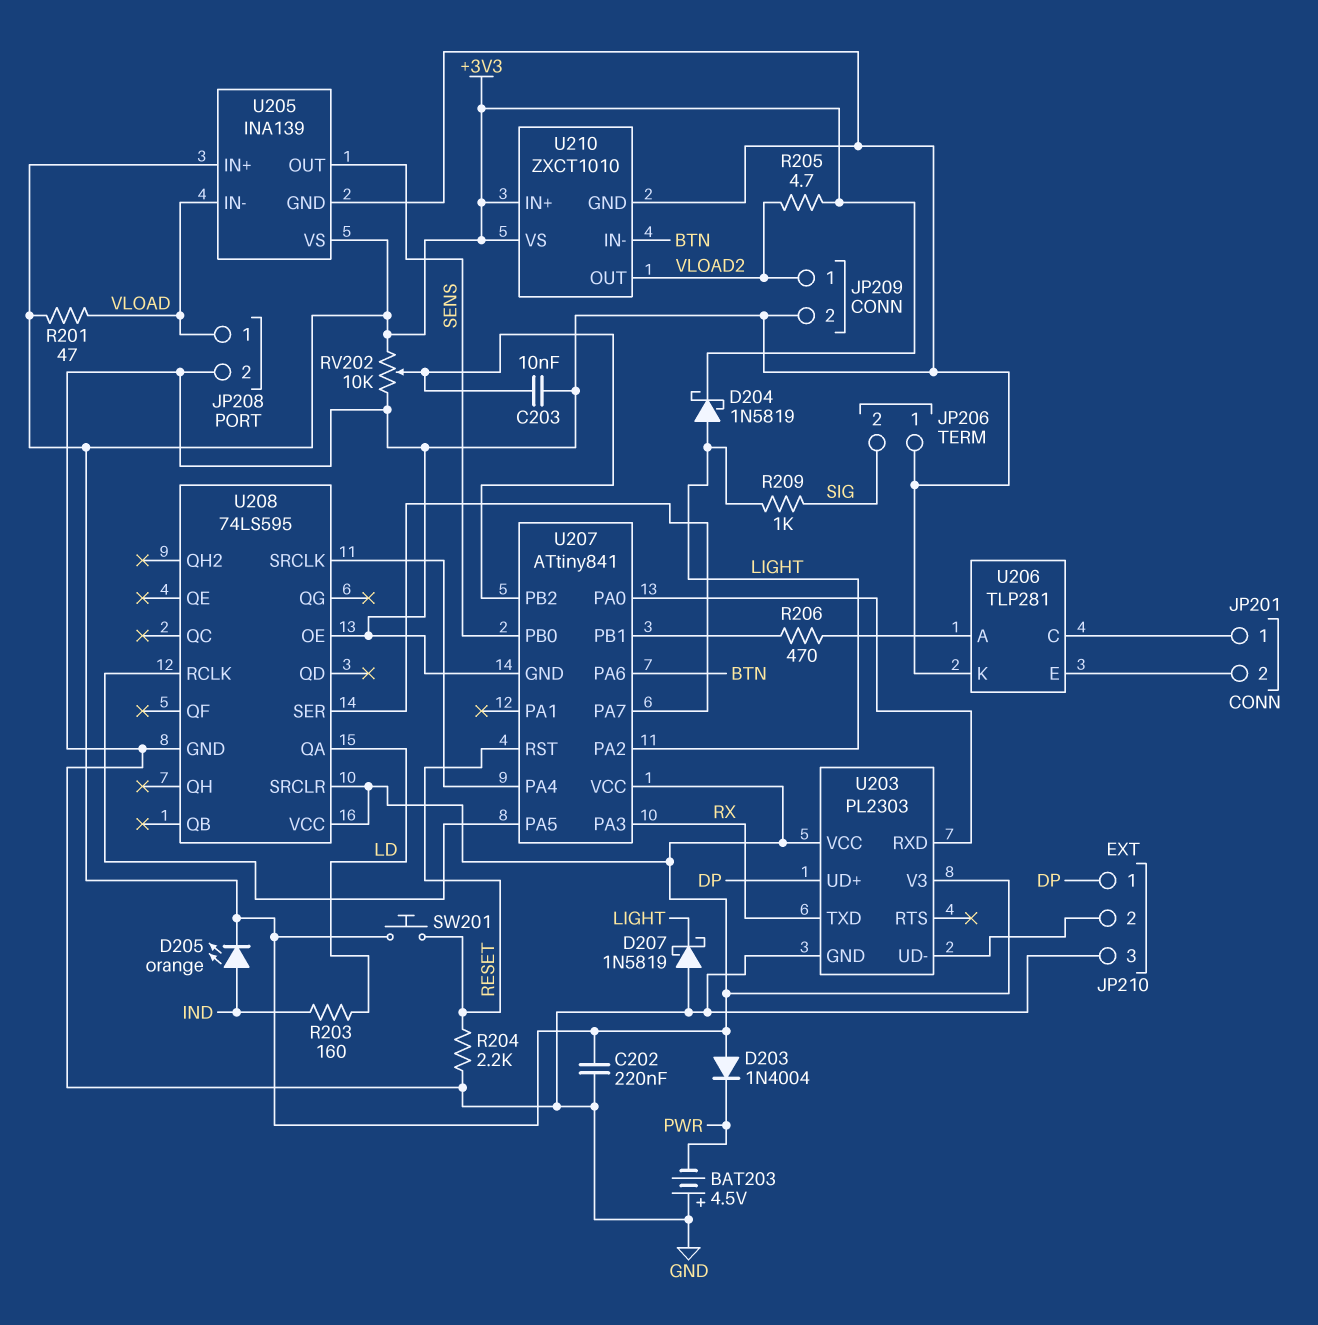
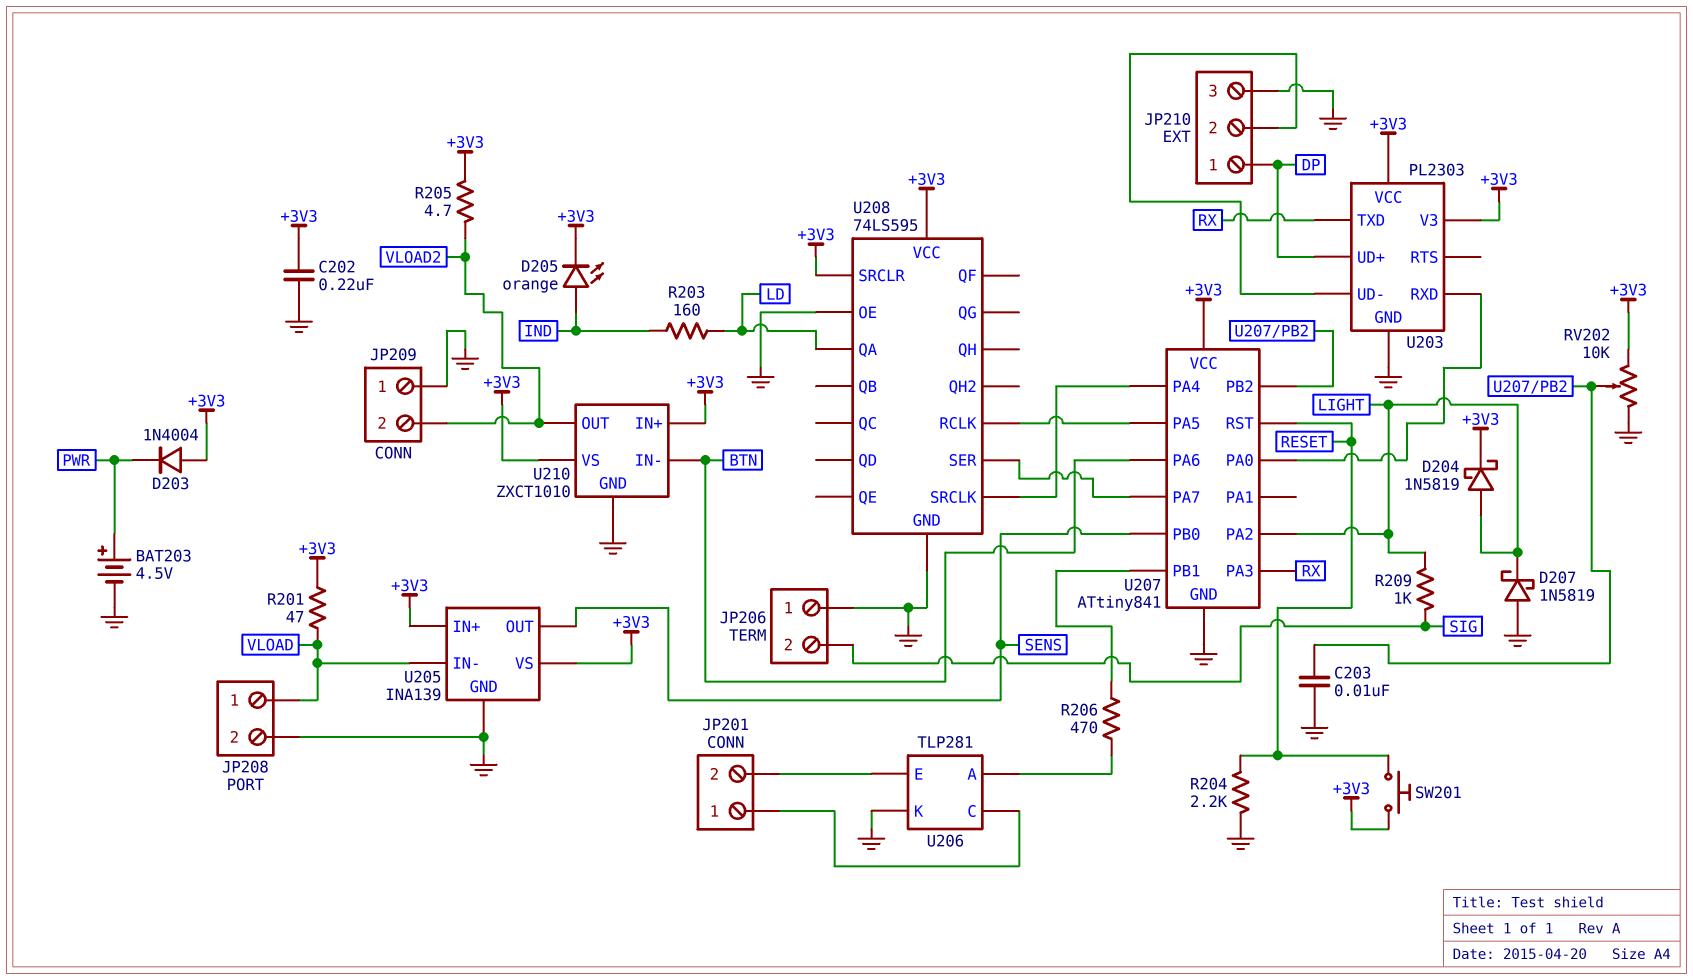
BAT203: 4.5V (plus GND, minus PWR) -> 4.5V (plus PWR, minus GND)
JP209 pin 1: VLOAD2 -> GND
JP209 pin 2: GND -> VLOAD2

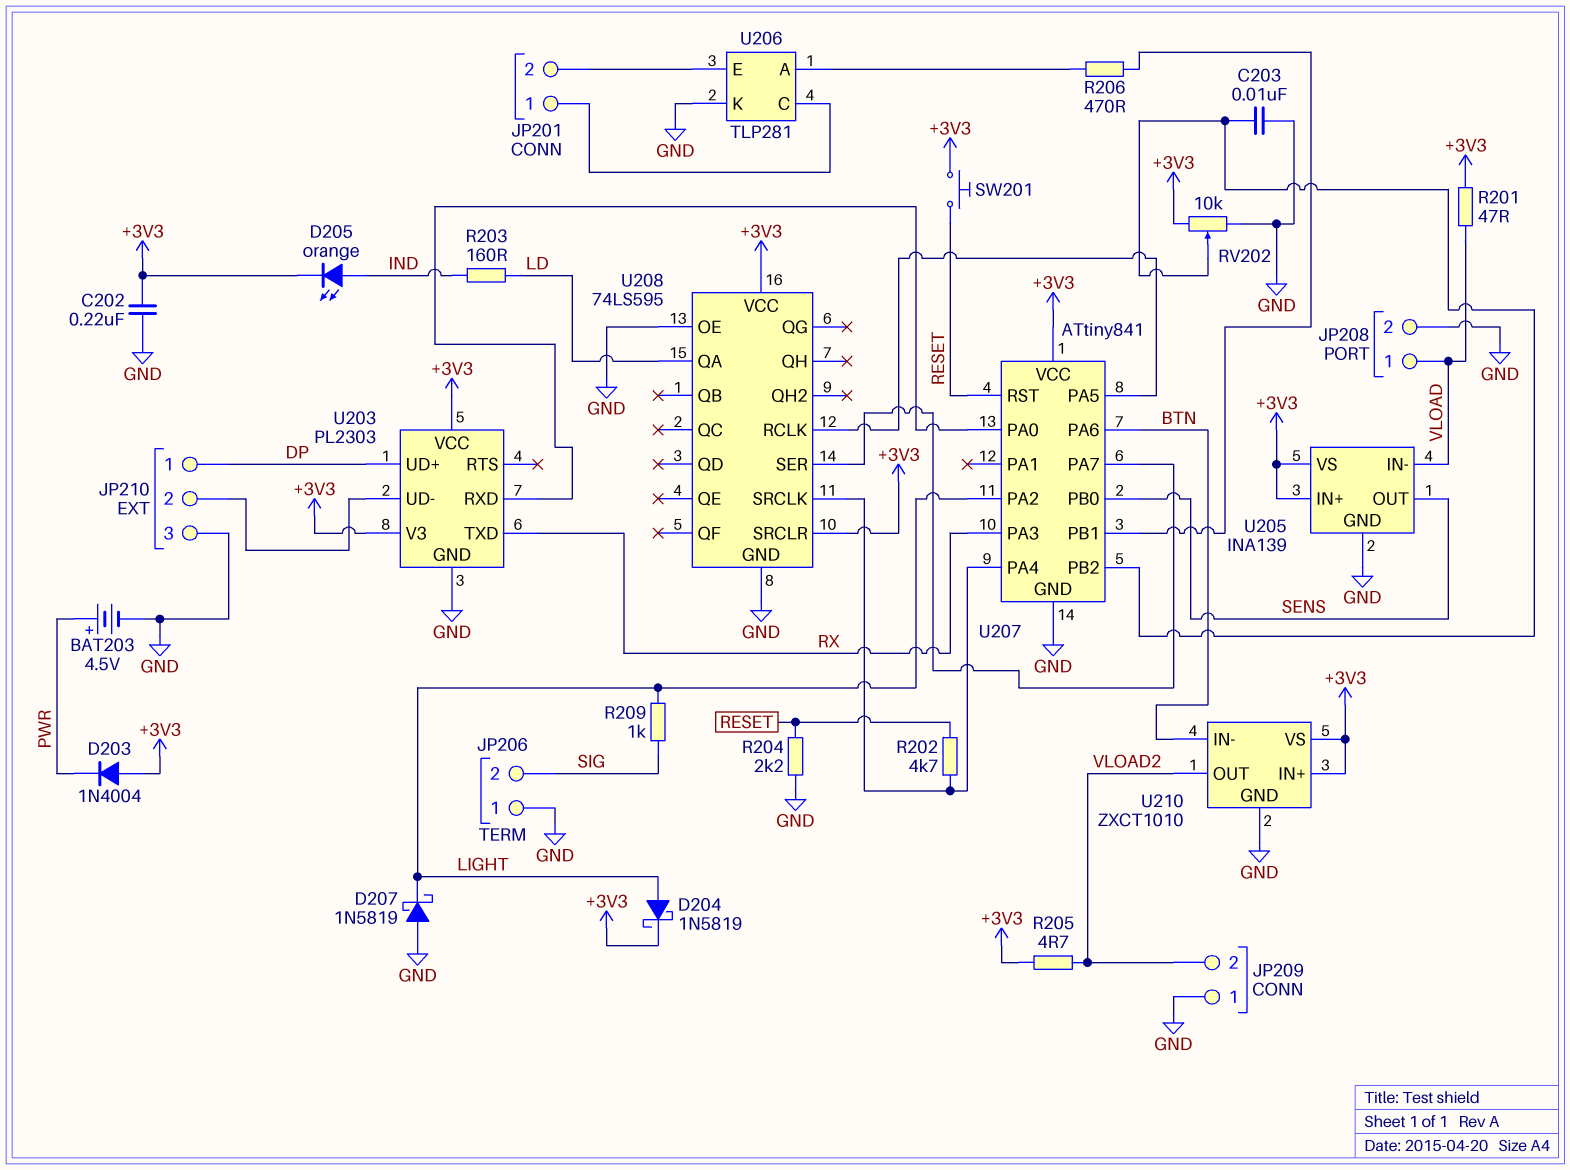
R202: none -> 4.7k (RESET, U207/PA4)

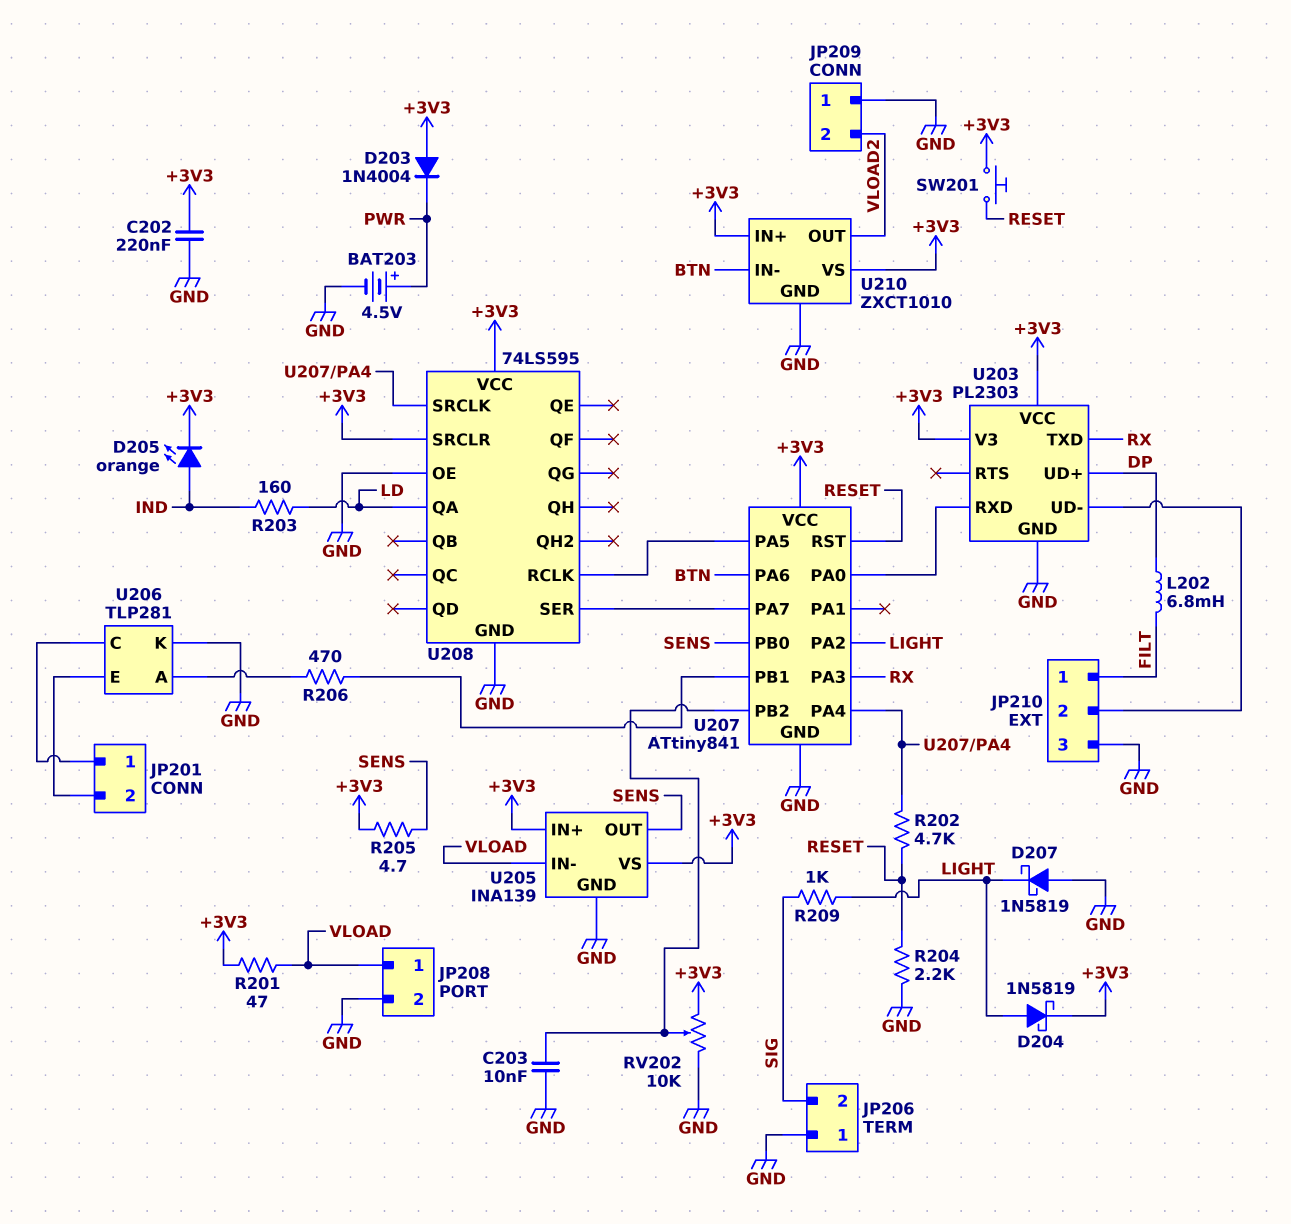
JP210 pin 1: DP -> FILT
L202: none -> 6.8mH (DP, FILT)
R205: 4.7 (+3V3, VLOAD2) -> 4.7 (+3V3, SENS)

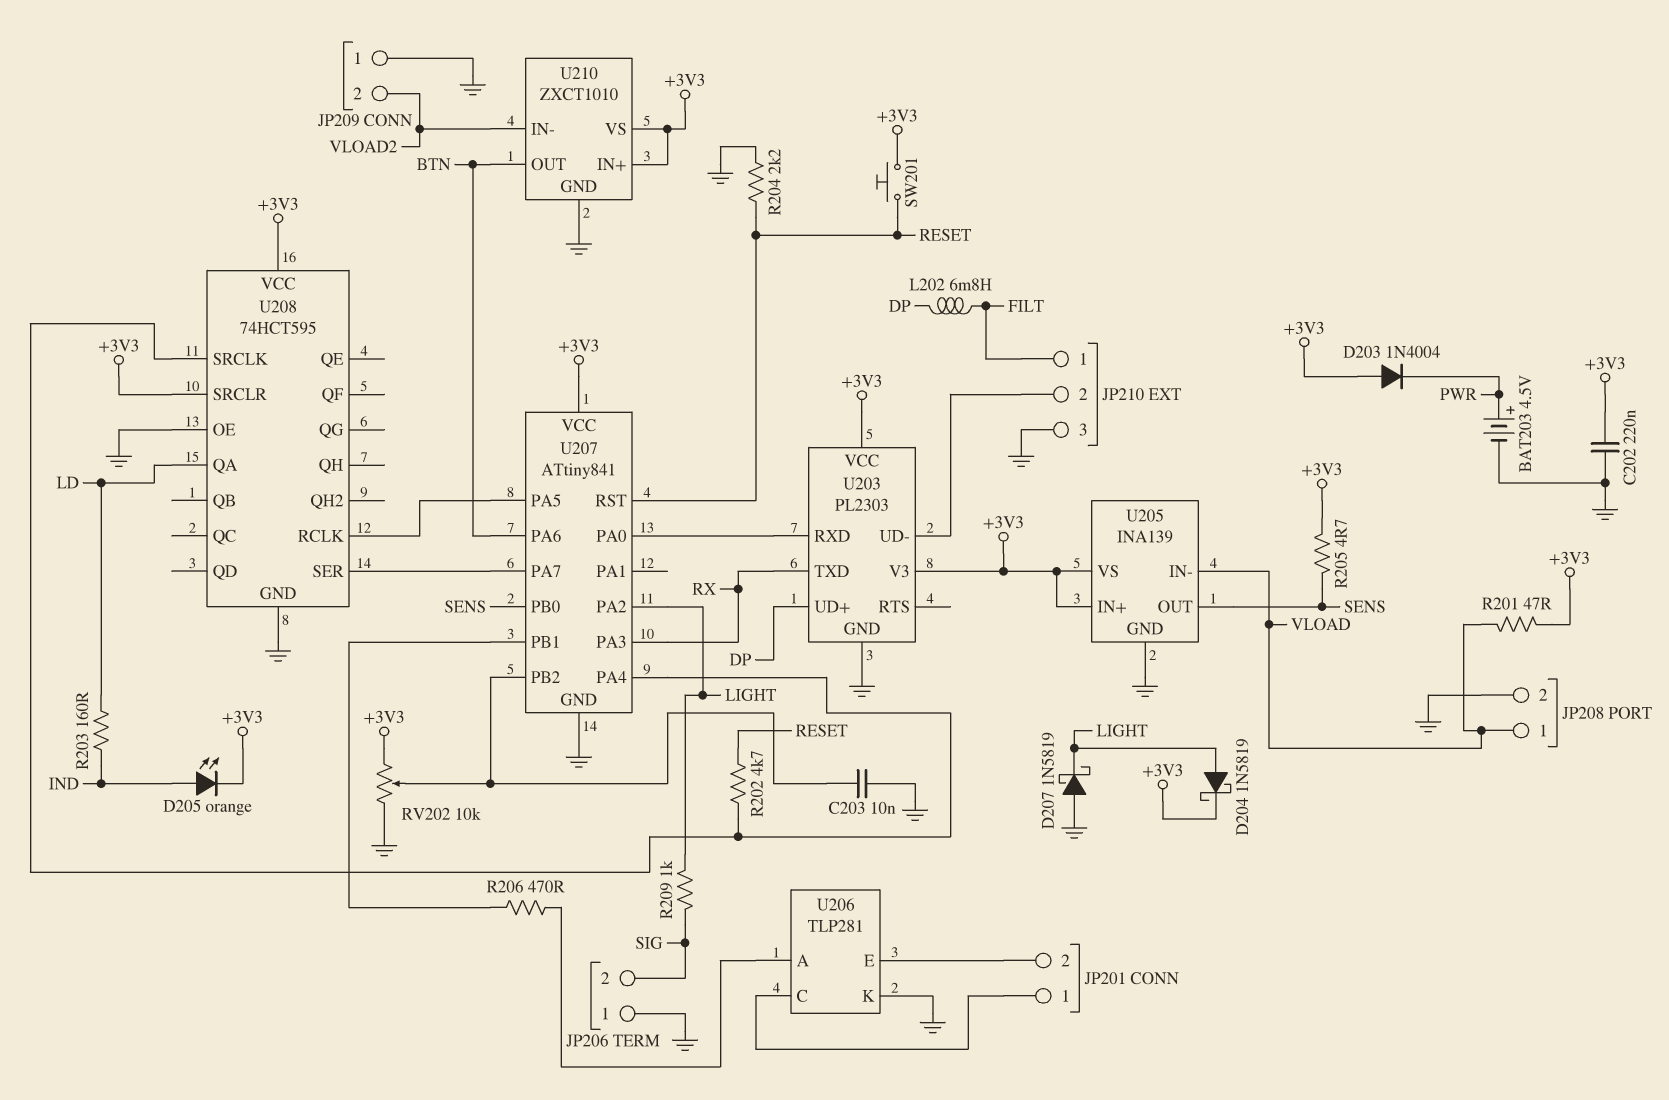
U208: 74LS595 -> 74HCT595
U210 pin IN-: BTN -> VLOAD2
U210 pin OUT: VLOAD2 -> BTN

